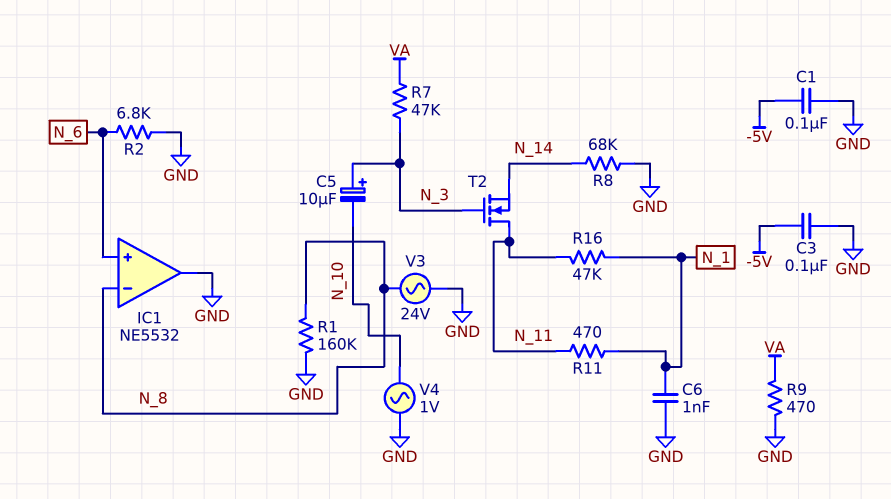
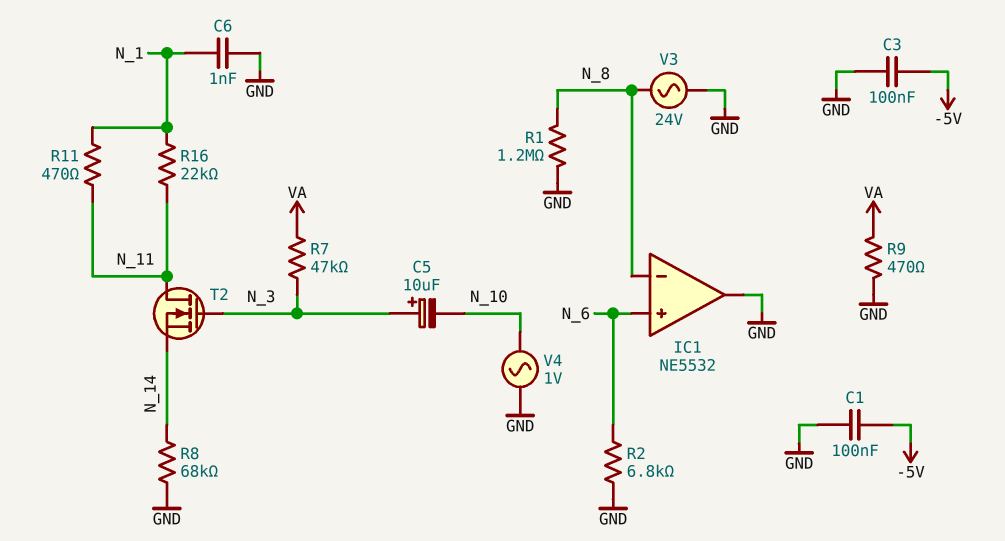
R1: 160k (GND, N_8) -> 1.2M (GND, N_8)
R16: 47k (N_1, N_11) -> 22k (N_1, N_11)

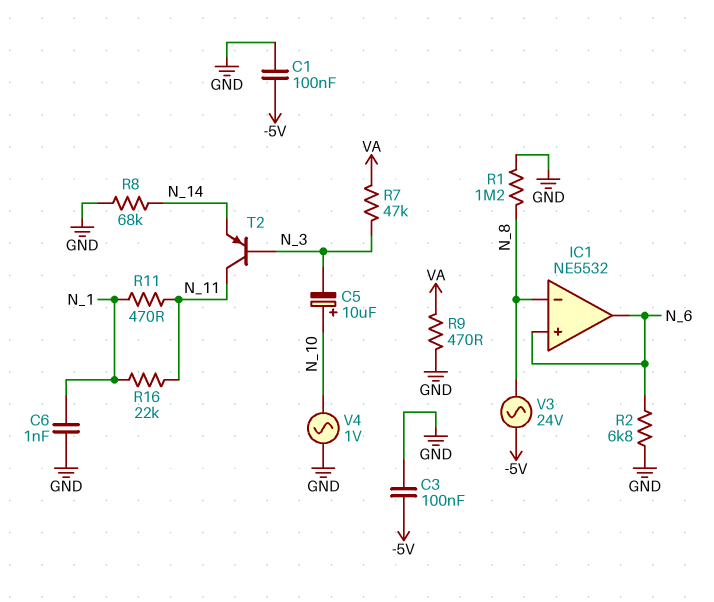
C5: 10uF (plus N_3, minus N_10) -> 10uF (plus N_10, minus N_3)
IC1 pin out: GND -> N_6
T2: NMOS (G N_3, D N_11, S N_14) -> PNP (B N_3, C N_11, E N_14)
V3: AC 24V (GND, N_8) -> AC 24V (-5V, N_8)

